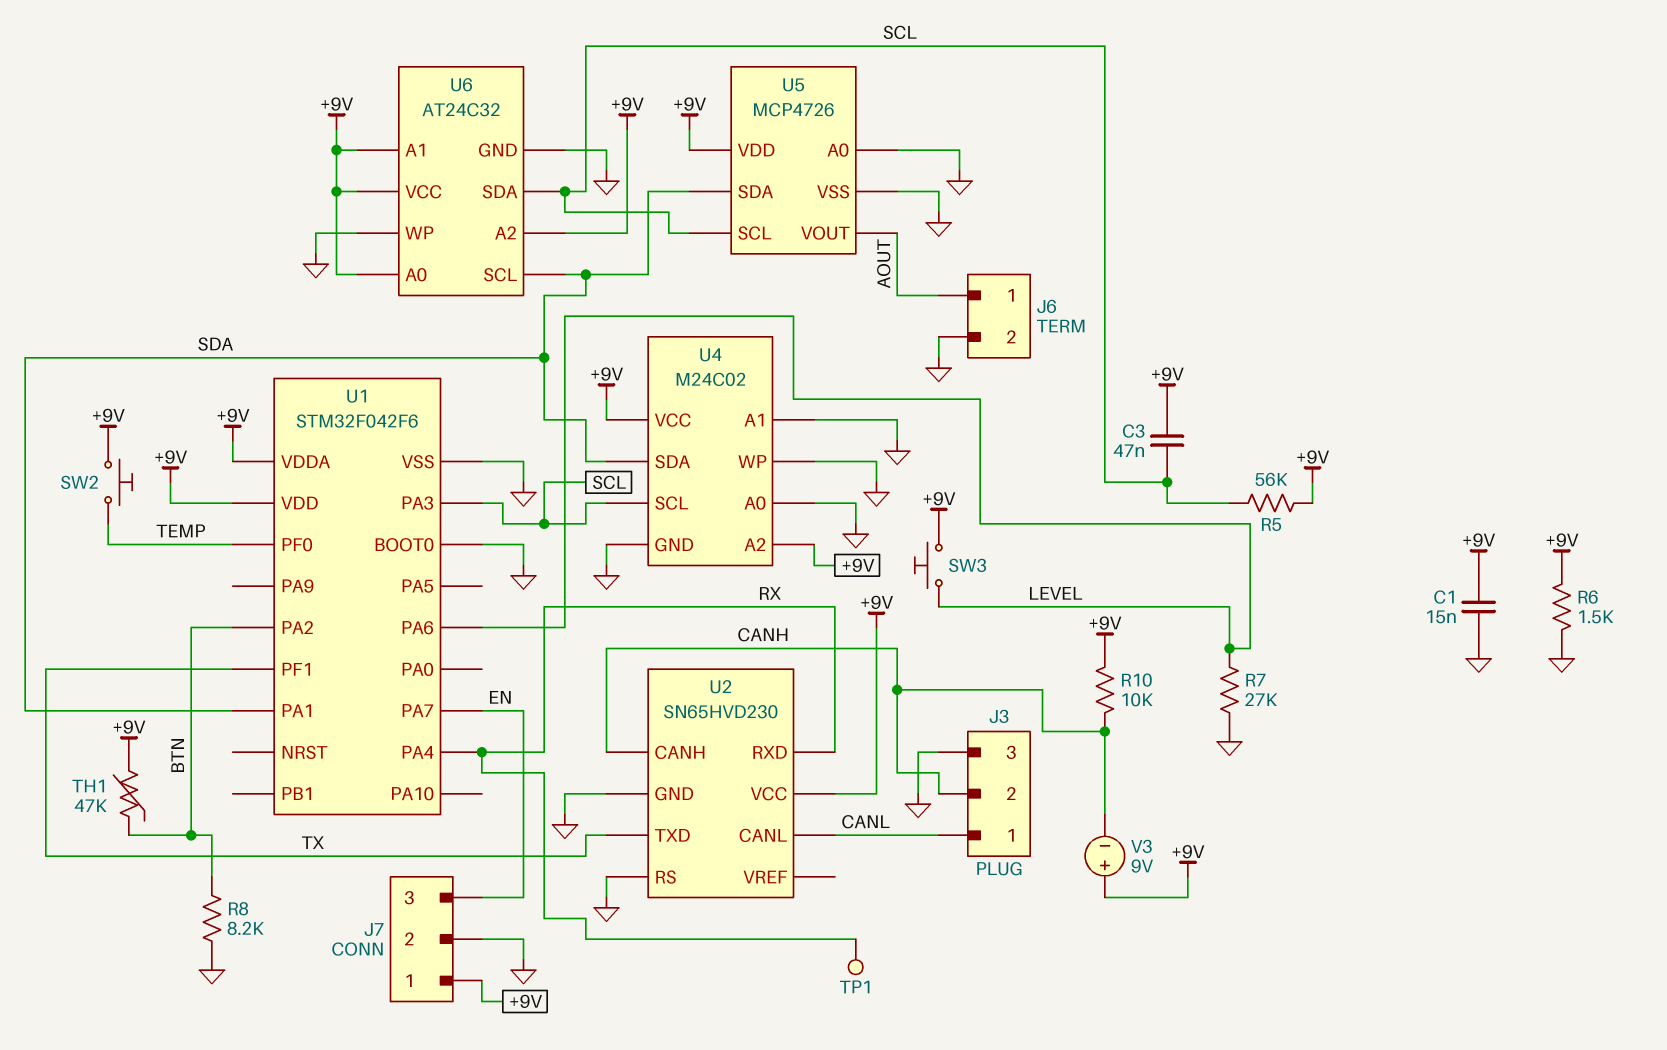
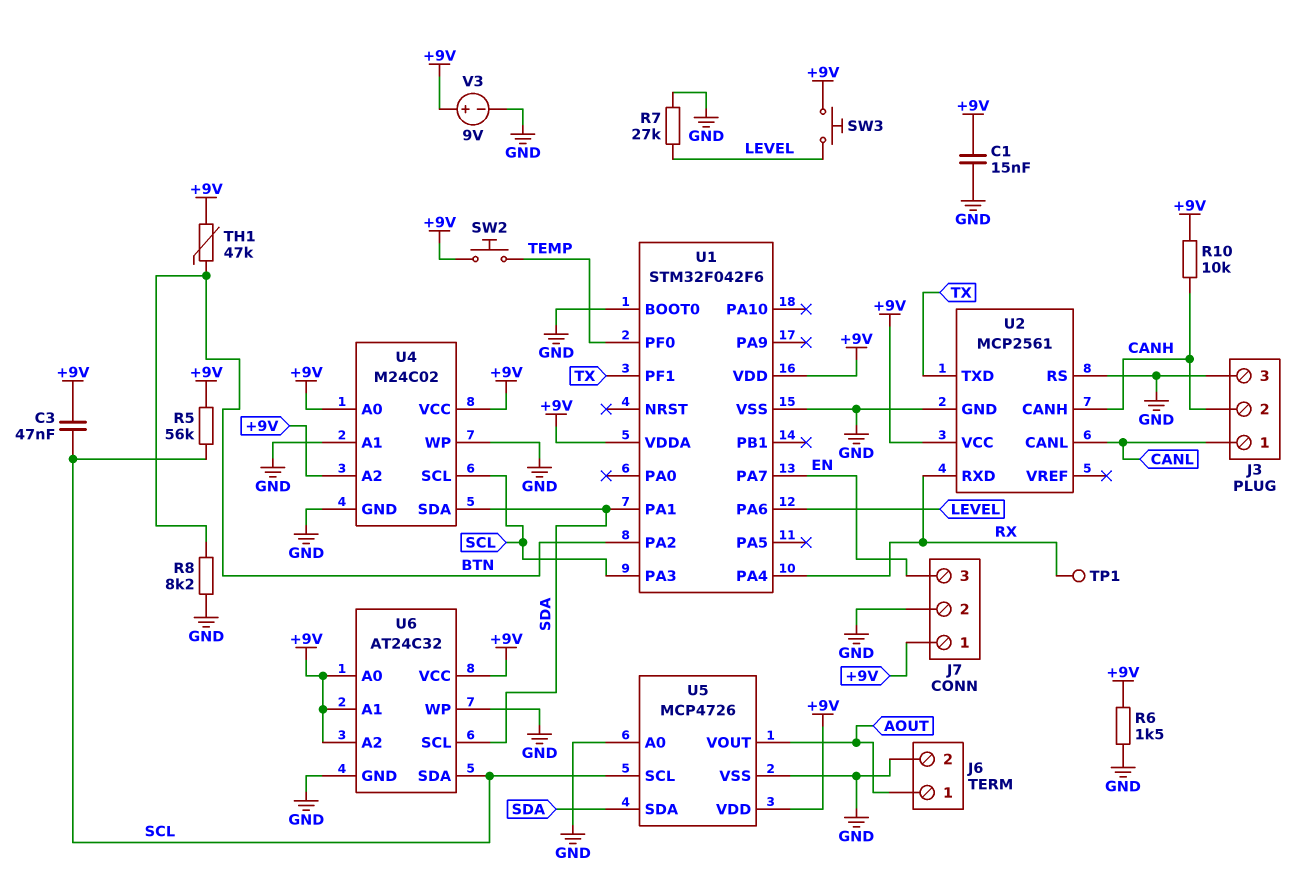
U2: SN65HVD230 -> MCP2561
U4 pin A0: GND -> +9V
V3: 9V (plus +9V, minus CANH) -> 9V (plus +9V, minus GND)

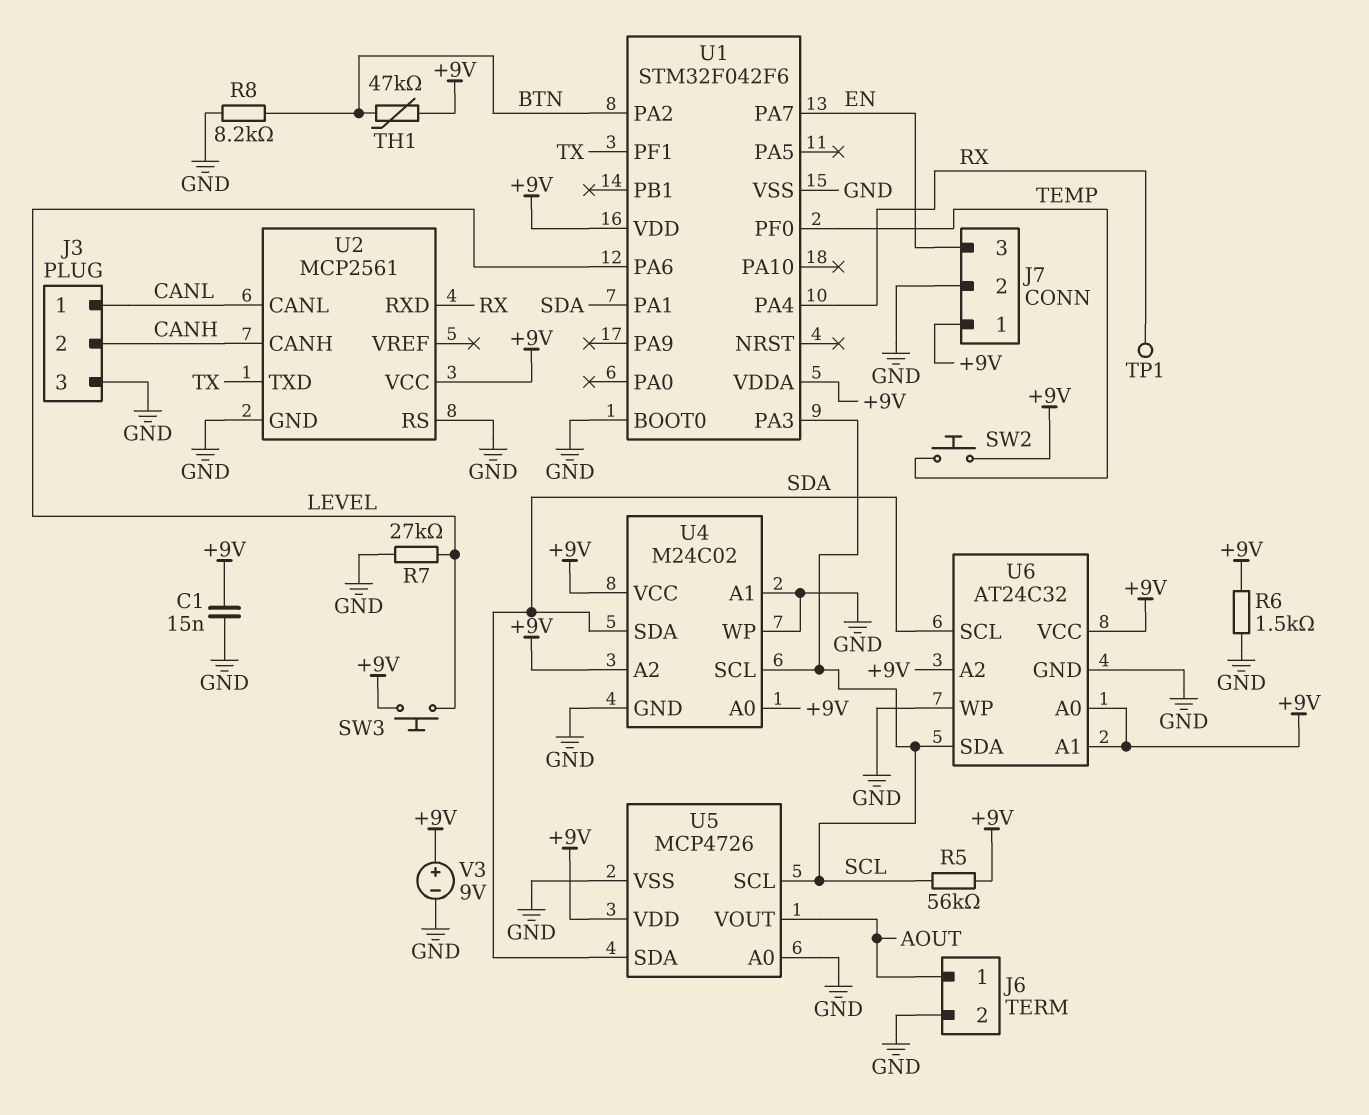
C3: 47nF (+9V, SCL) -> none
R10: 10k (+9V, CANH) -> none

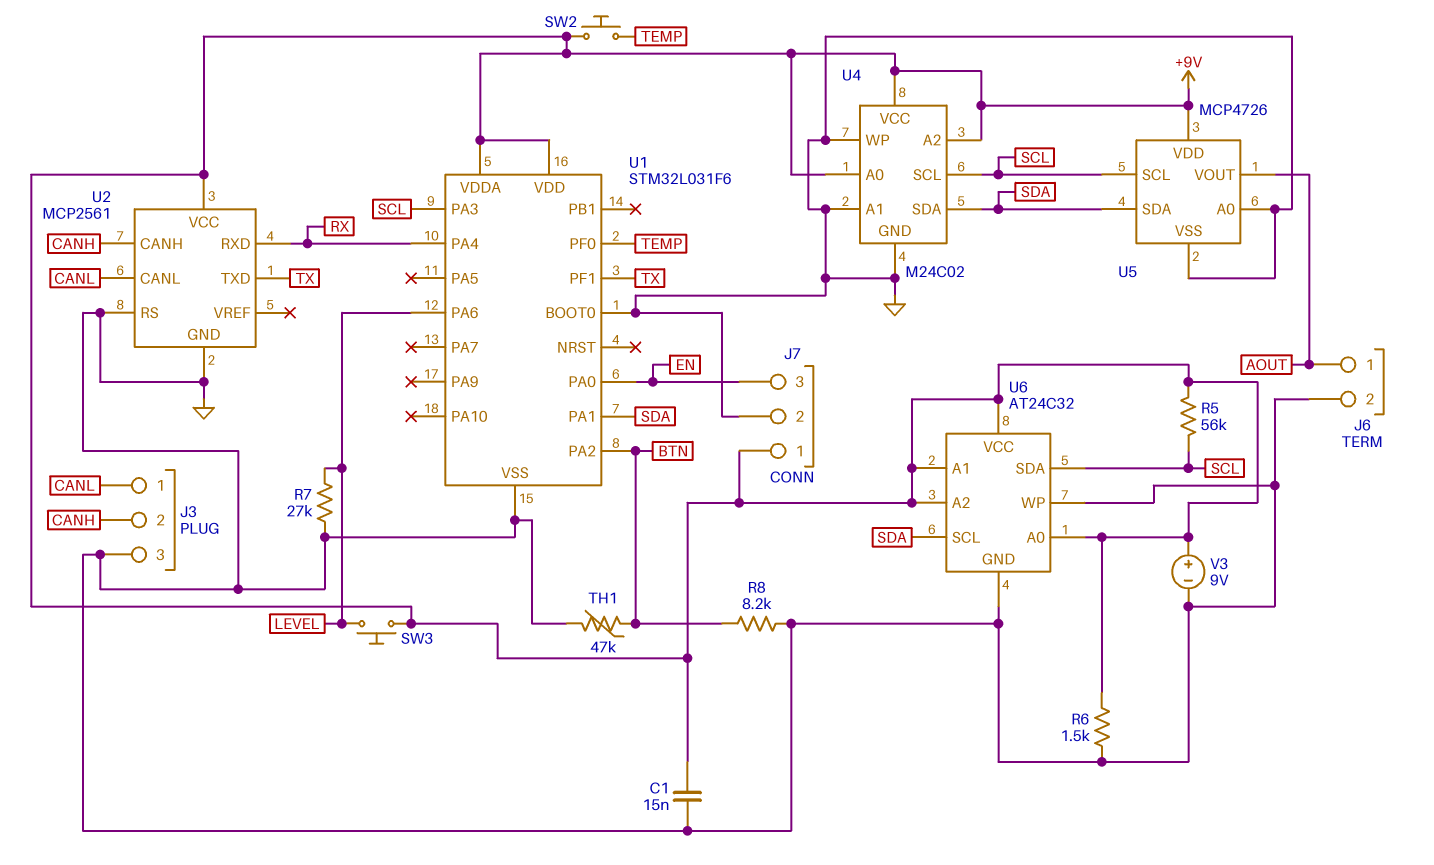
TH1: 47k (+9V, BTN) -> 47k (BTN, GND)
TP1: test point (RX) -> none
U1: STM32F042F6 -> STM32L031F6
U1 pin PA0: none -> EN
U1 pin PA7: EN -> none

